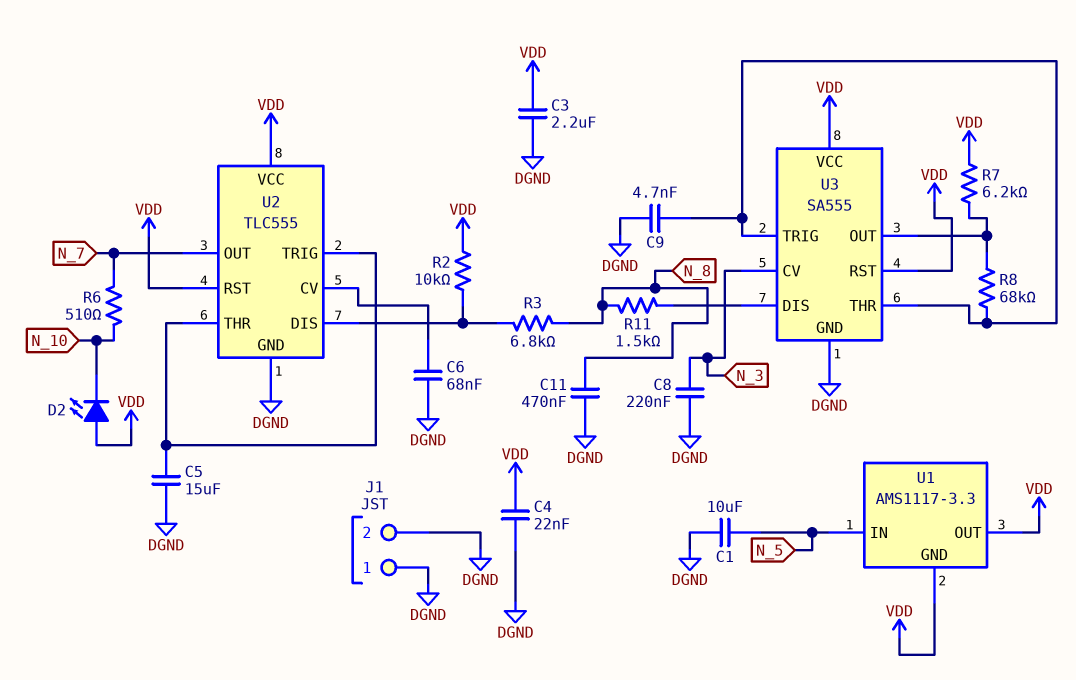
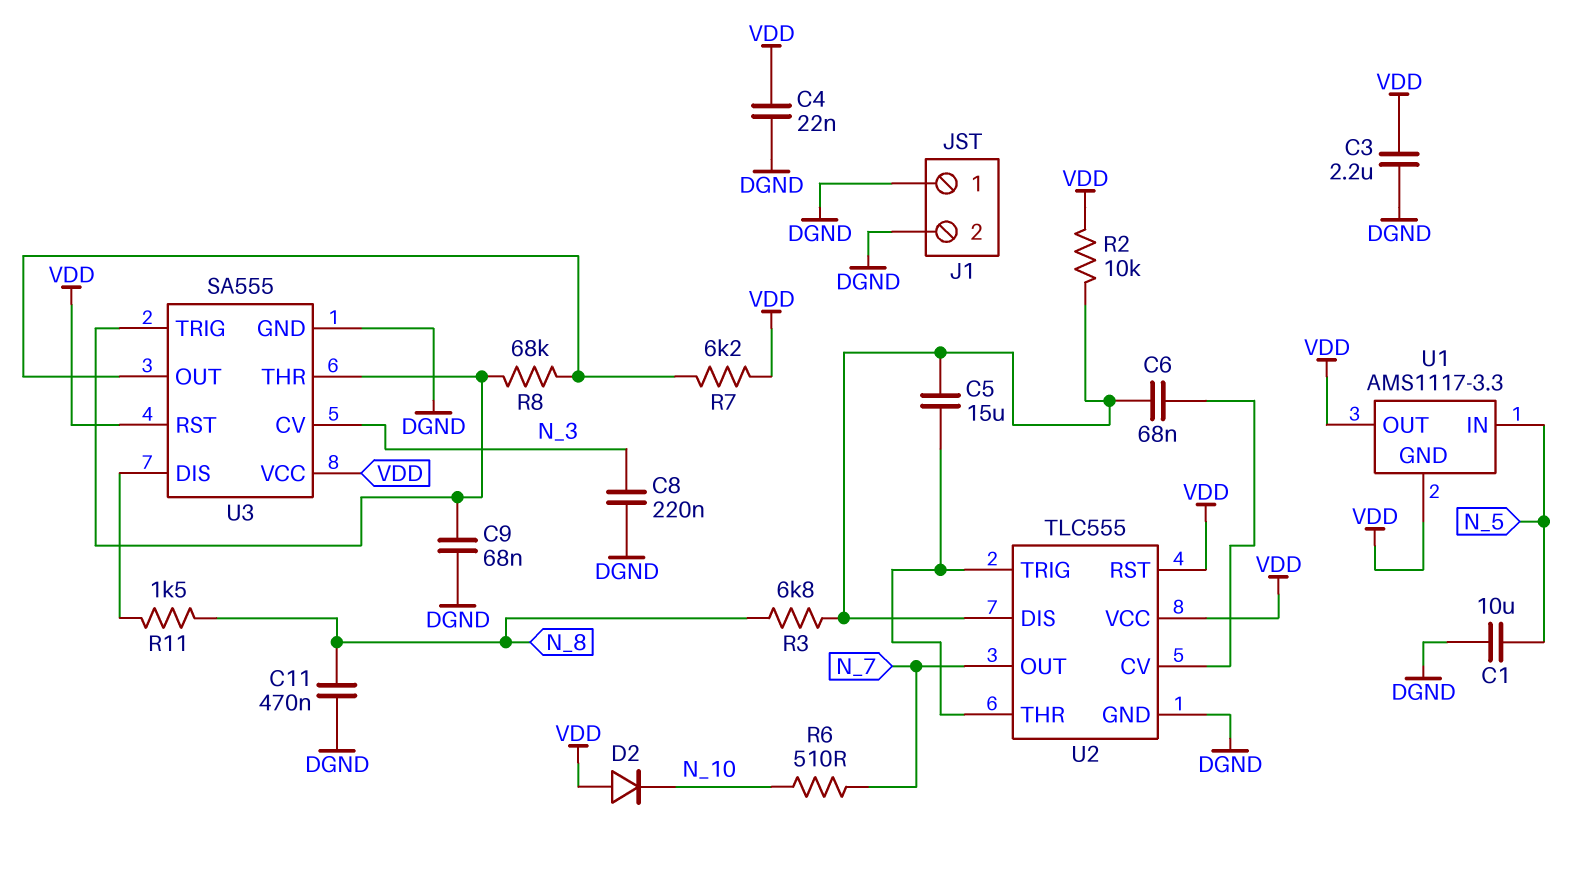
C5: 15uF (DGND, U2/THR) -> 15uF (U2/DIS, U2/THR)
C6: 68nF (DGND, U2/CV) -> 68nF (U2/CV, U2/DIS)
C9: 4.7nF (DGND, U3/THR) -> 68nF (DGND, U3/THR)
D2: LED (A VDD, K N_10) -> diode (A VDD, K N_10)

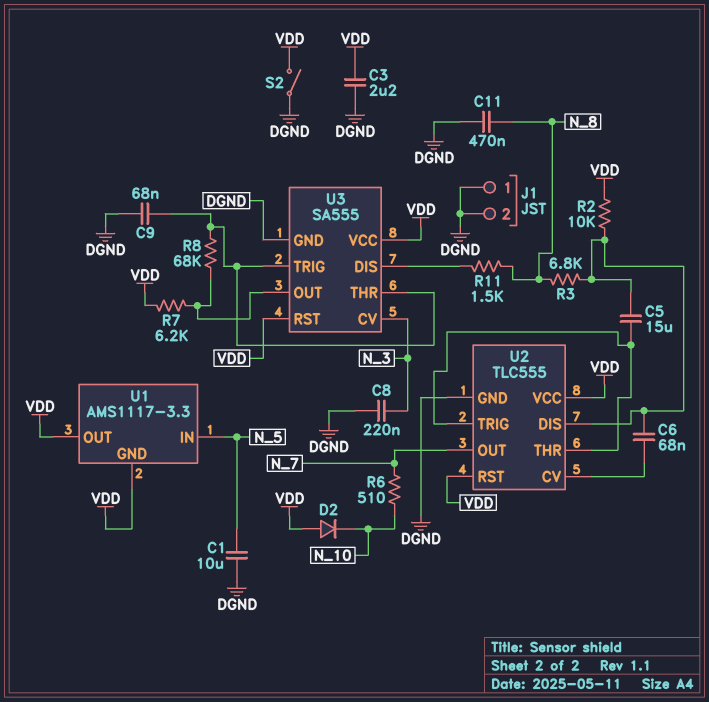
C4: 22nF (DGND, VDD) -> none
S2: none -> switch (DGND, VDD)

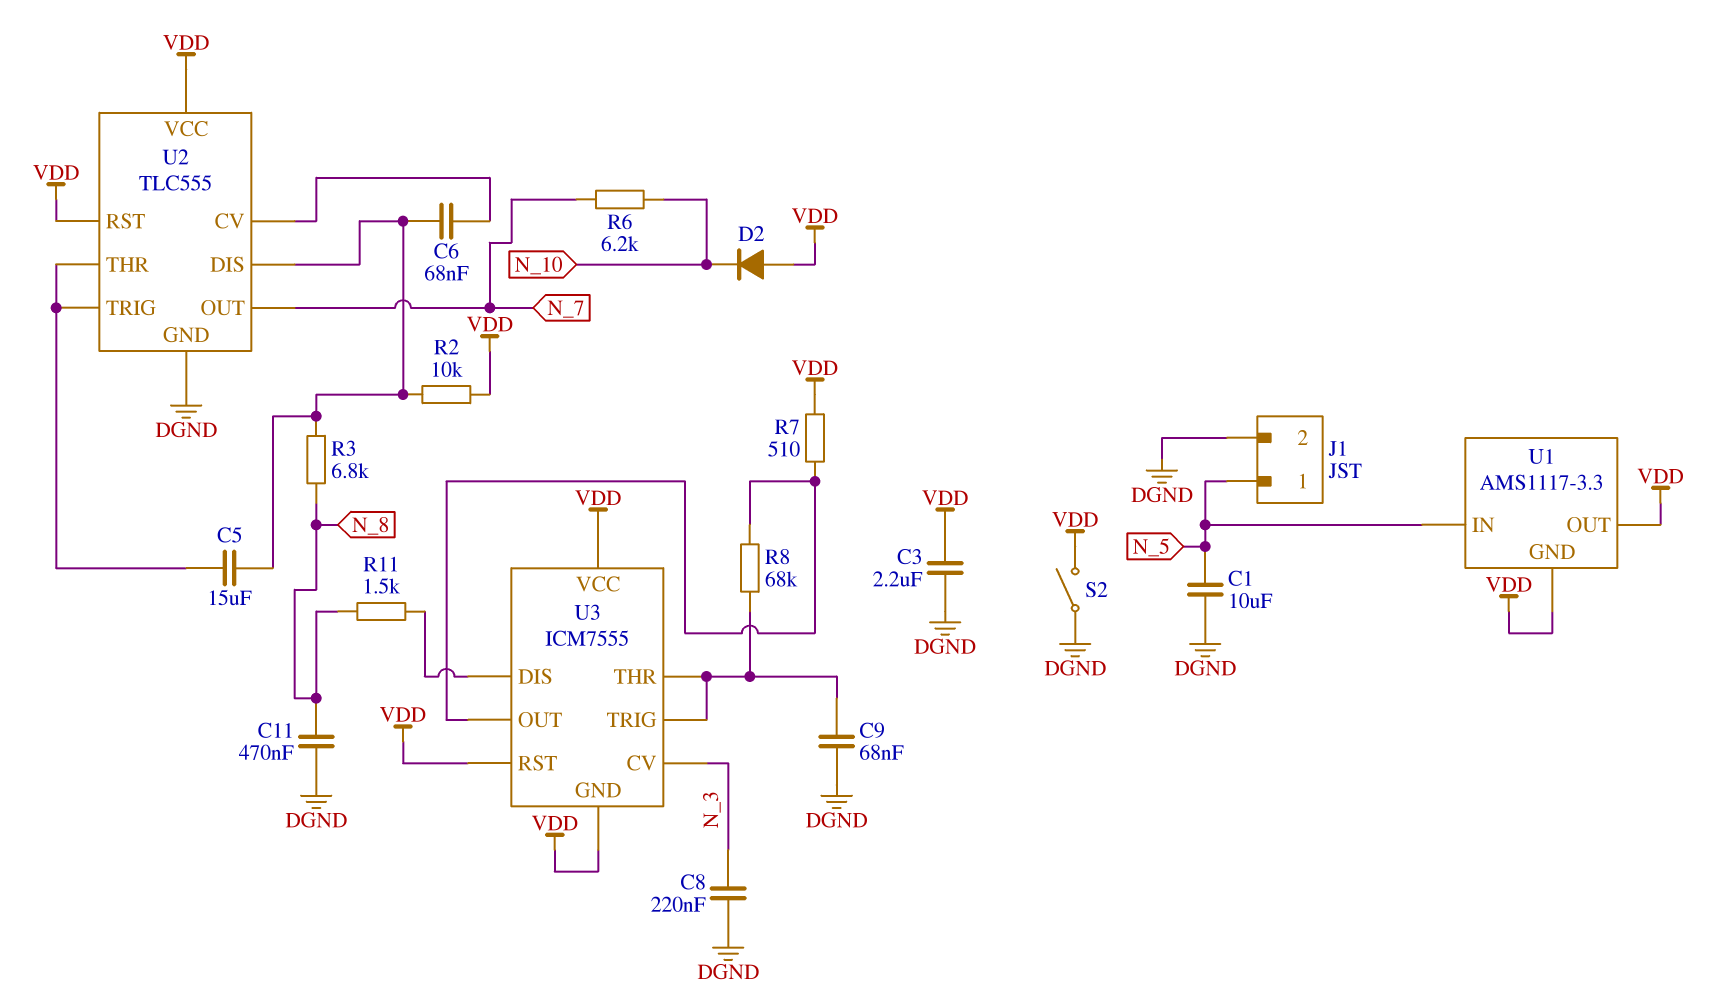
J1 pin 1: DGND -> N_5
R6: 510 (N_7, N_10) -> 6.2k (N_7, N_10)
R7: 6.2k (U3/OUT, VDD) -> 510 (U3/OUT, VDD)
U3: SA555 -> ICM7555
U3 pin GND: DGND -> VDD

